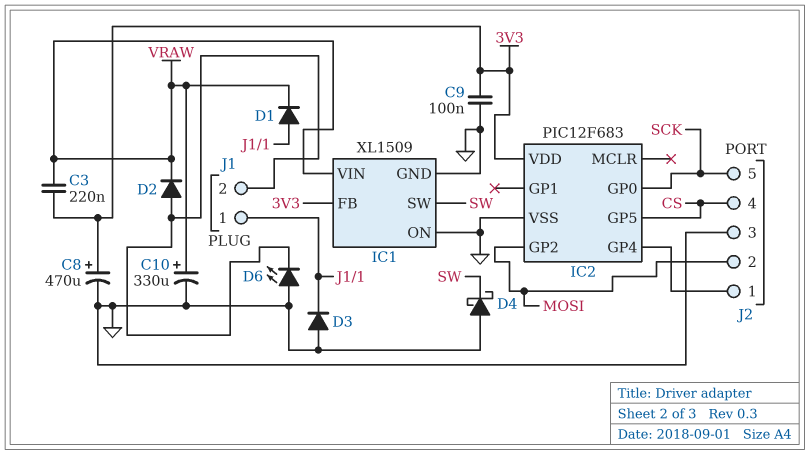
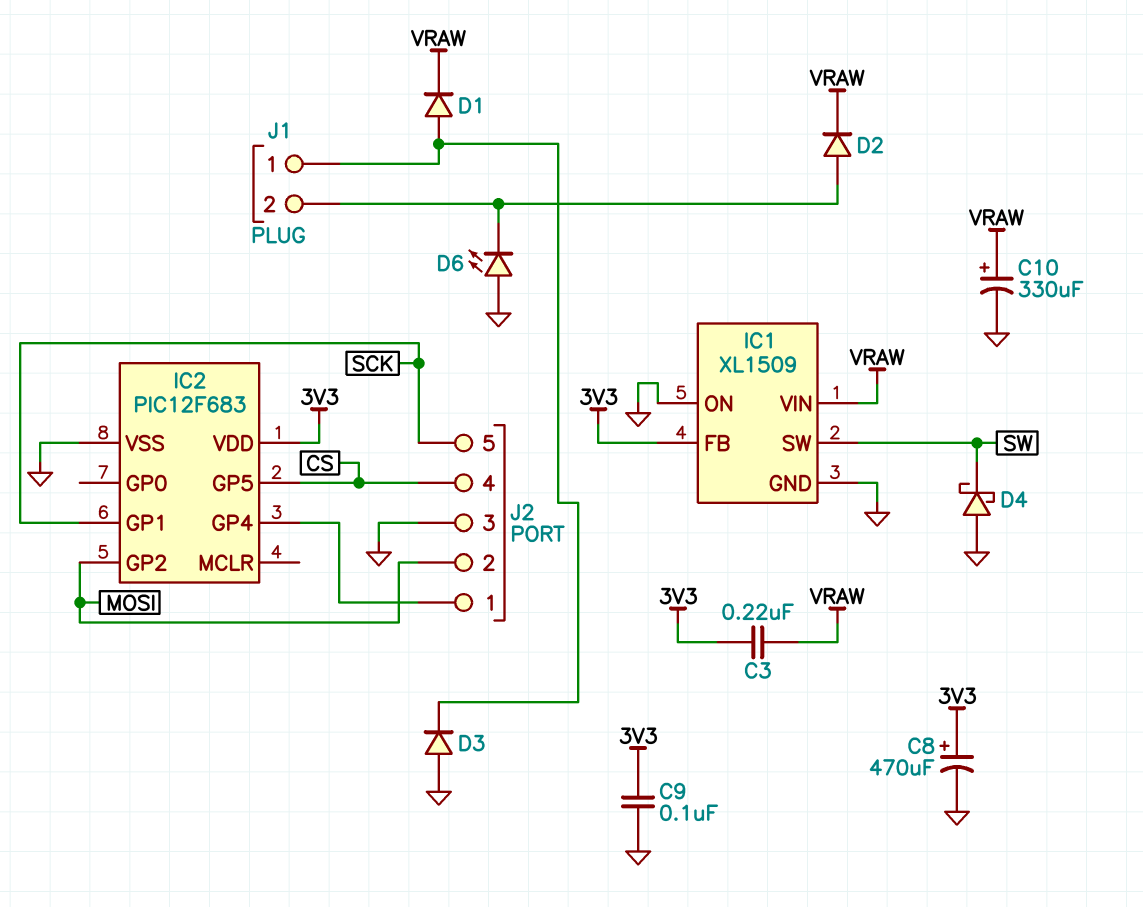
IC2 pin GP0: SCK -> none
IC2 pin GP1: none -> SCK

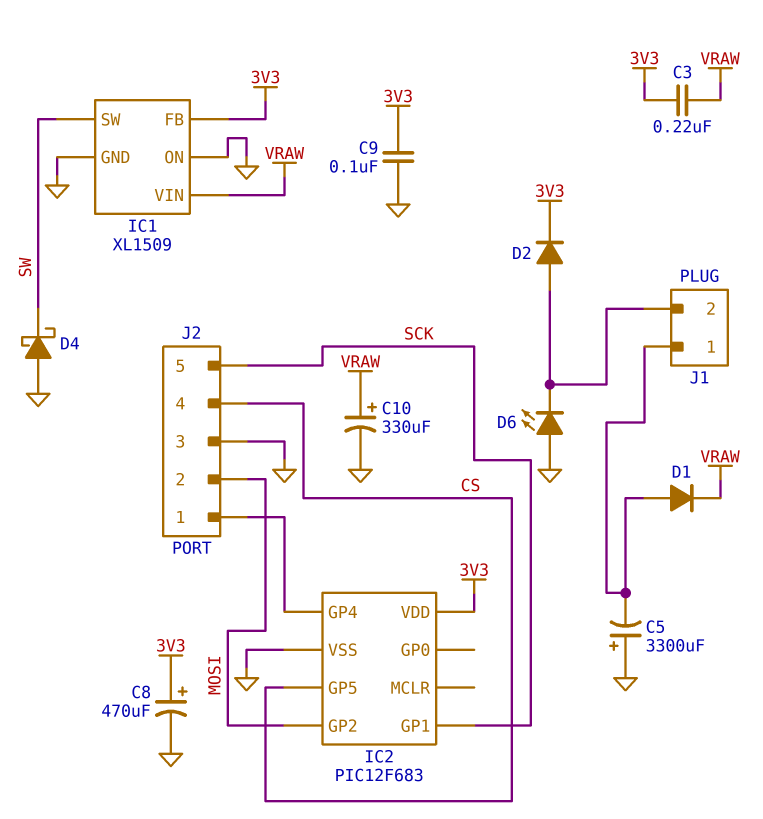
C5: none -> 3300uF (plus GND, minus J1/1)
D2: diode (A J1/2, K VRAW) -> diode (A J1/2, K 3V3)
D3: diode (A GND, K J1/1) -> none

